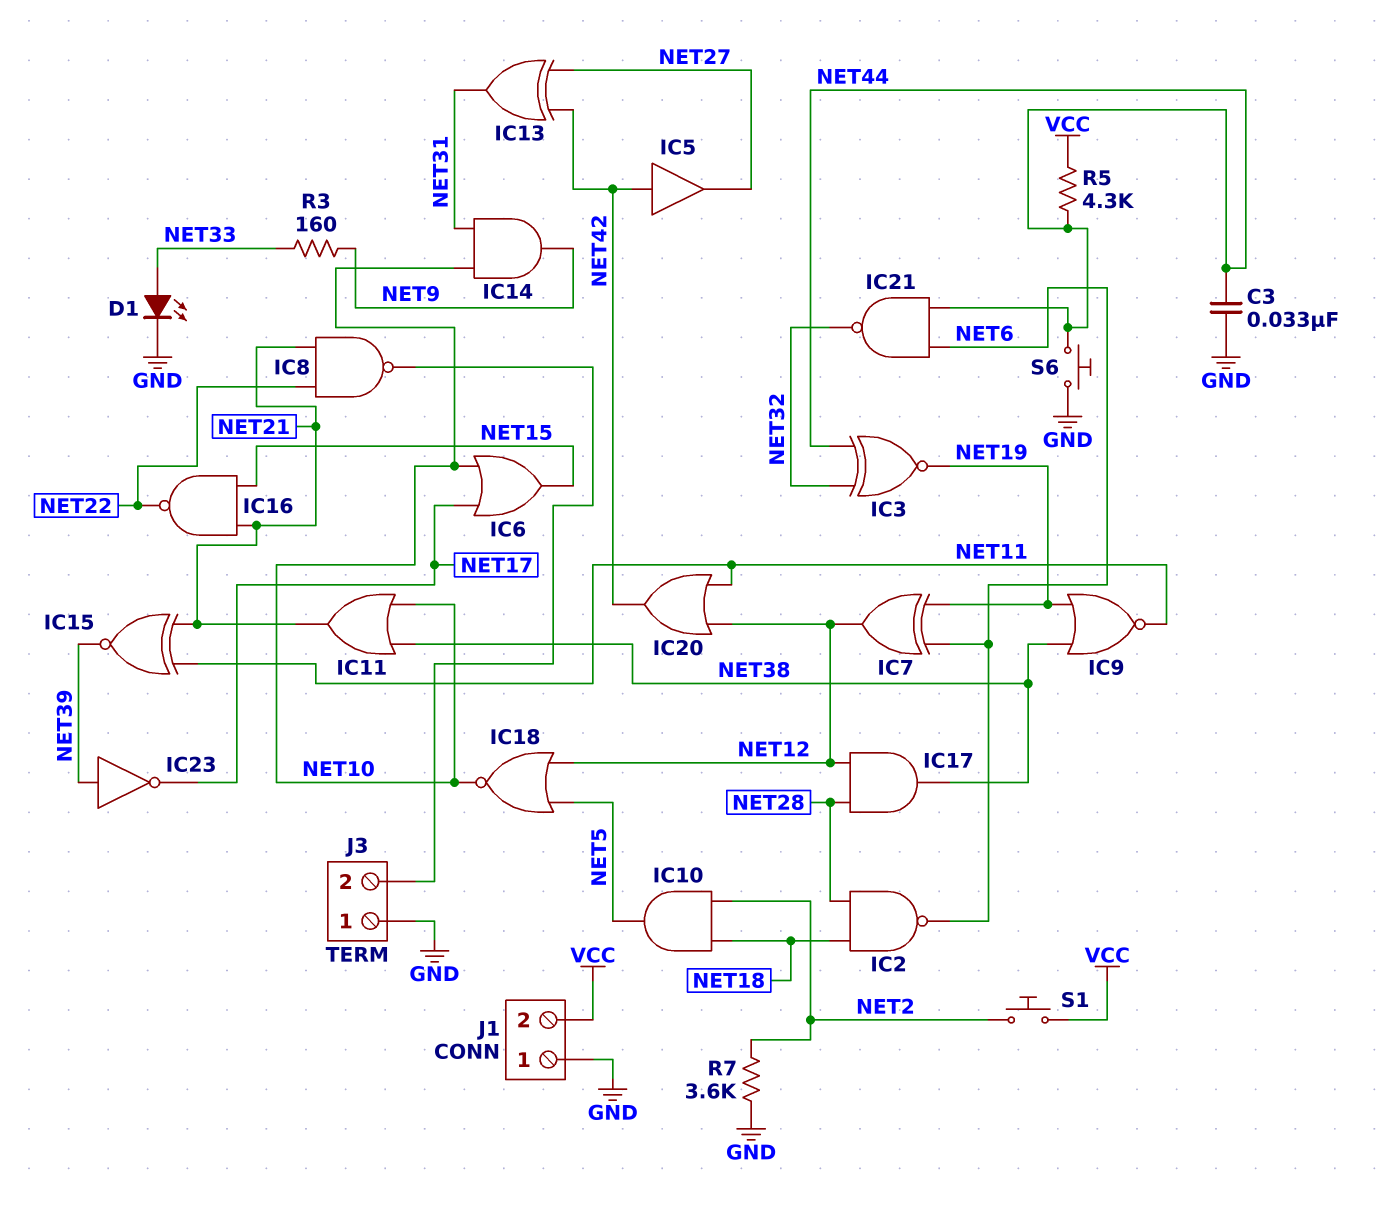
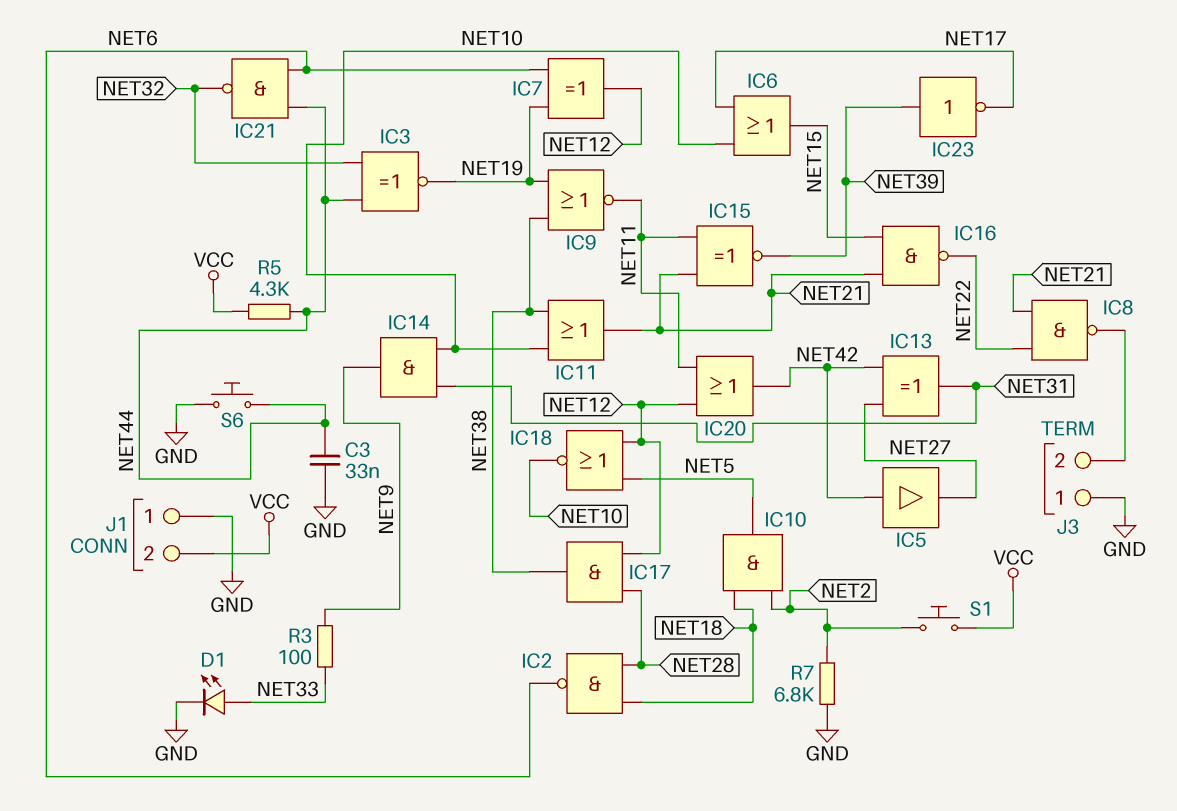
R3: 160 (NET9, NET33) -> 100 (NET9, NET33)
R7: 3.6k (GND, NET2) -> 6.8k (GND, NET2)

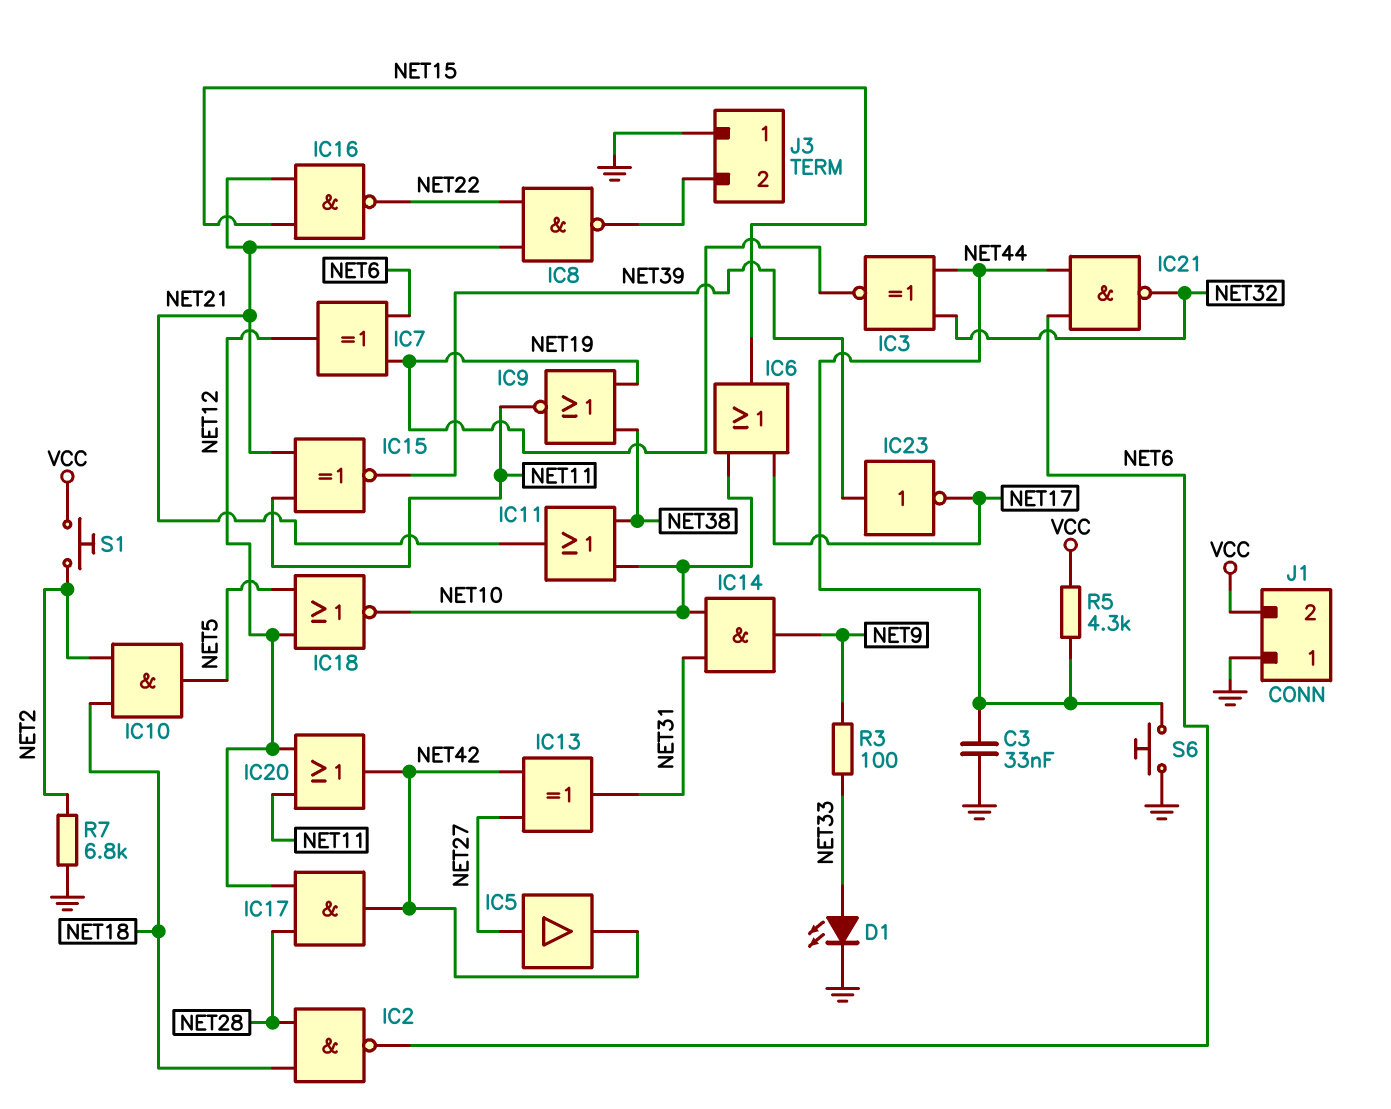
IC5: buffer (in NET42, out NET27) -> buffer (in NET27, out NET42)
IC17: AND (in NET12, in NET28, out NET38) -> AND (in NET12, in NET28, out NET42)

